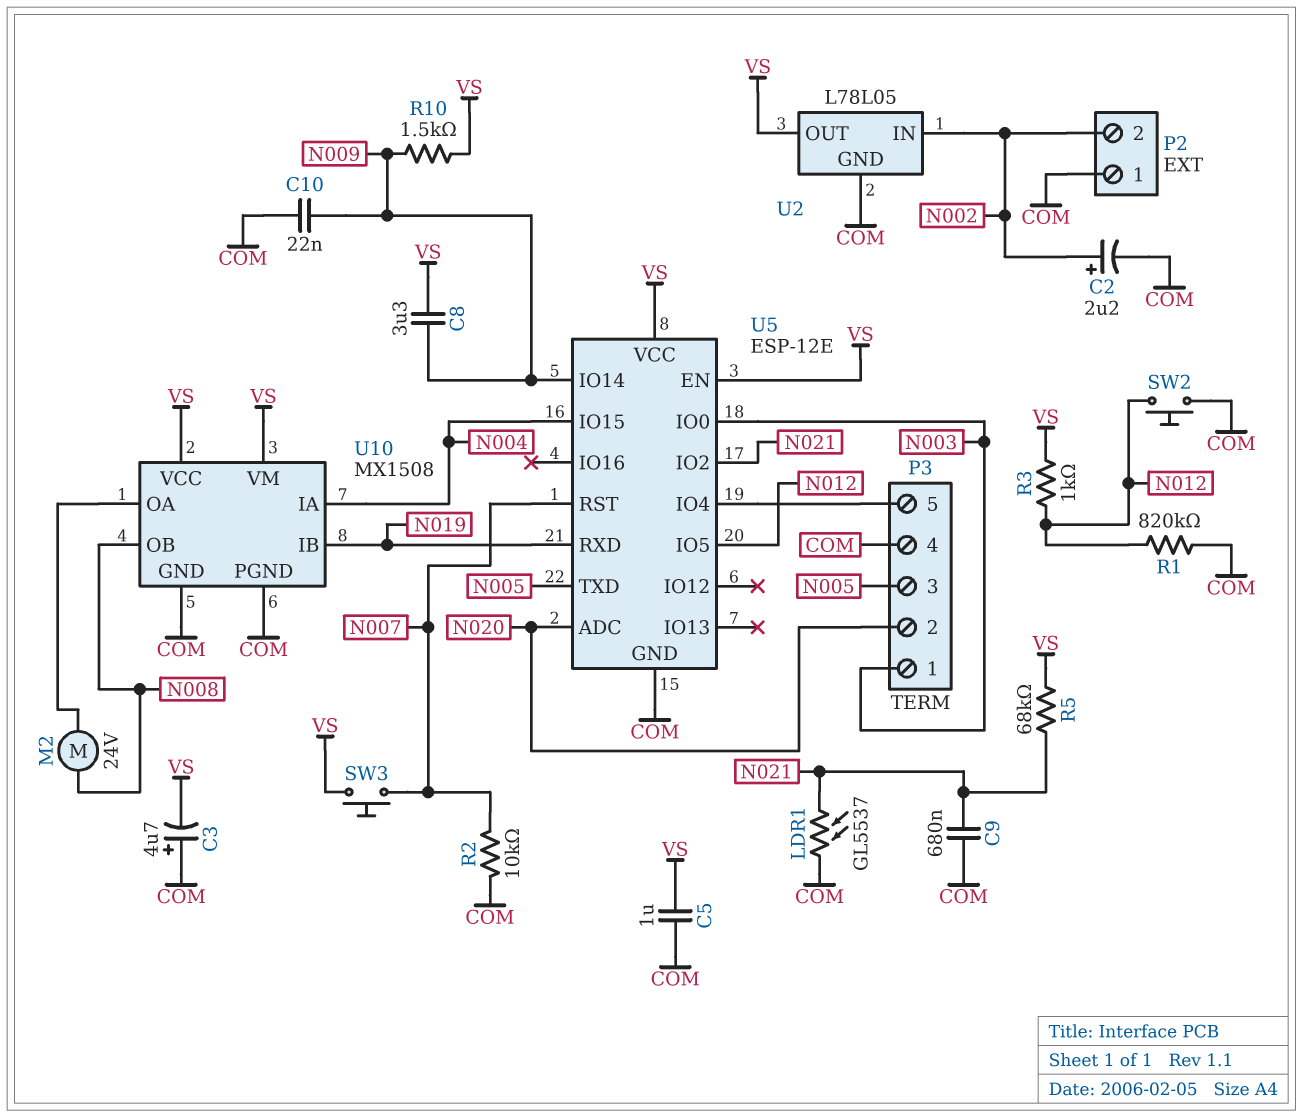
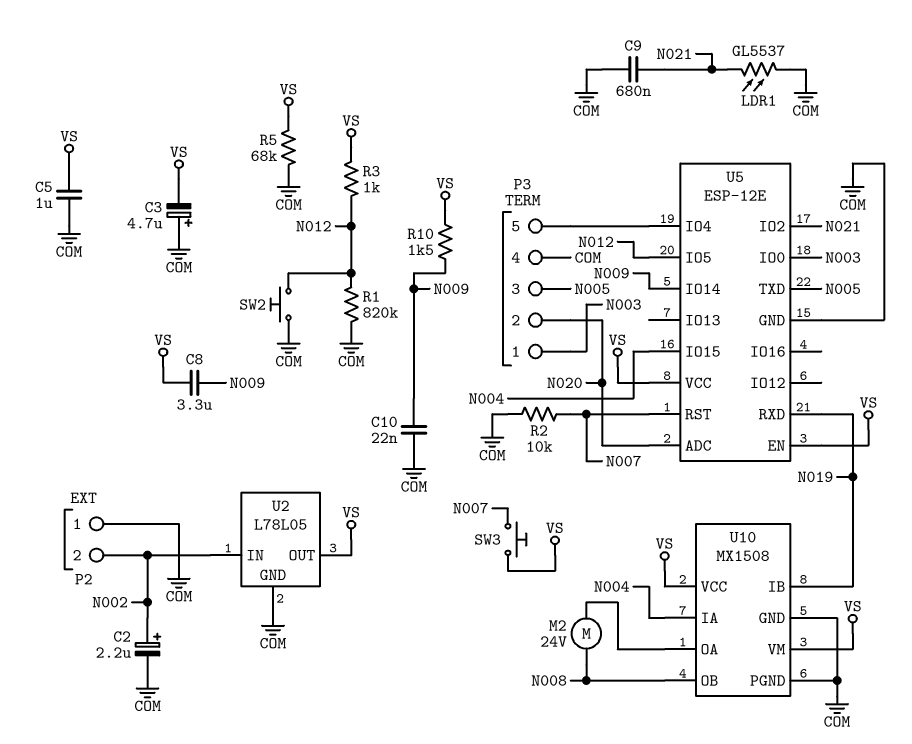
R5: 68k (N021, VS) -> 68k (COM, VS)

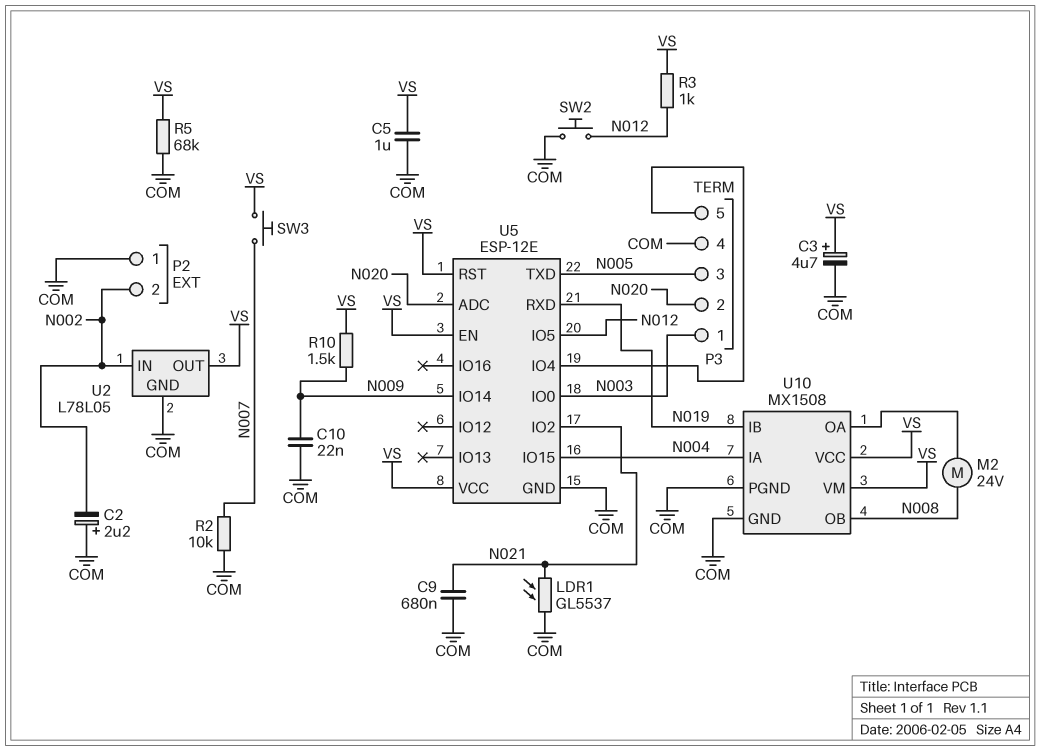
C2: 2.2uF (plus N002, minus COM) -> 2.2uF (plus COM, minus N002)
C3: 4.7uF (plus COM, minus VS) -> 4.7uF (plus VS, minus COM)
C8: 3.3uF (N009, VS) -> none
R1: 820k (COM, N012) -> none
U5 pin RST: N007 -> VS

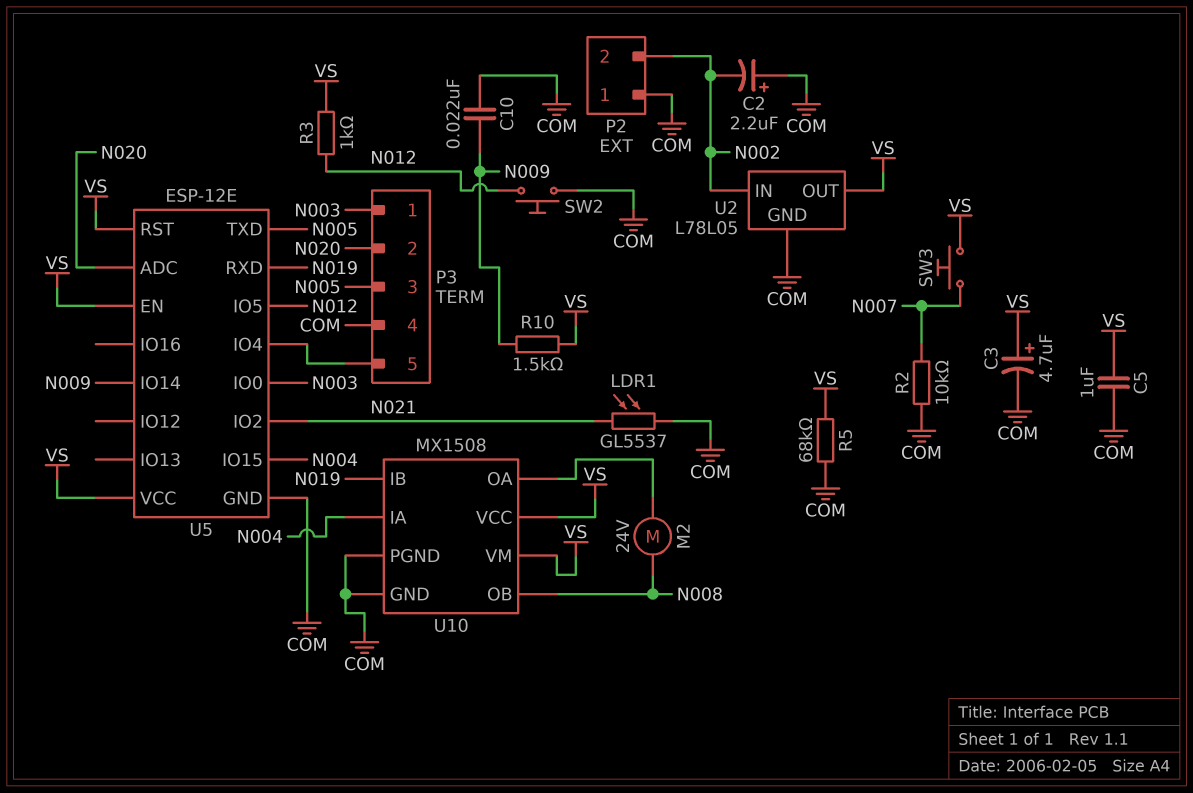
C9: 680nF (COM, N021) -> none

